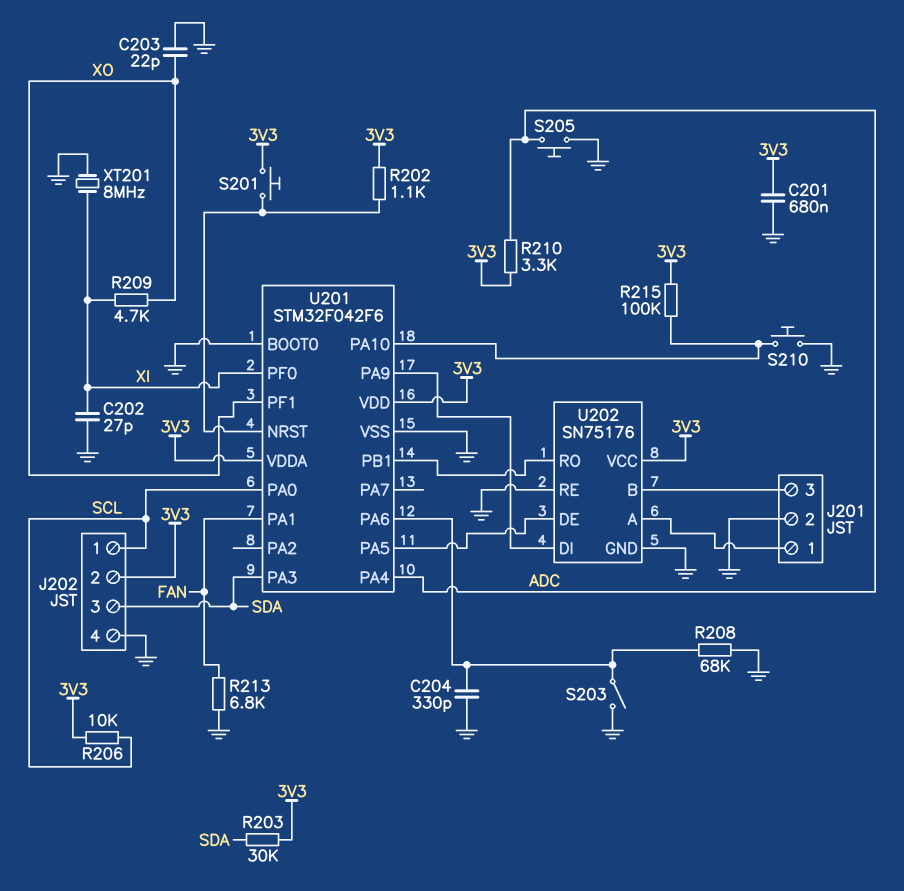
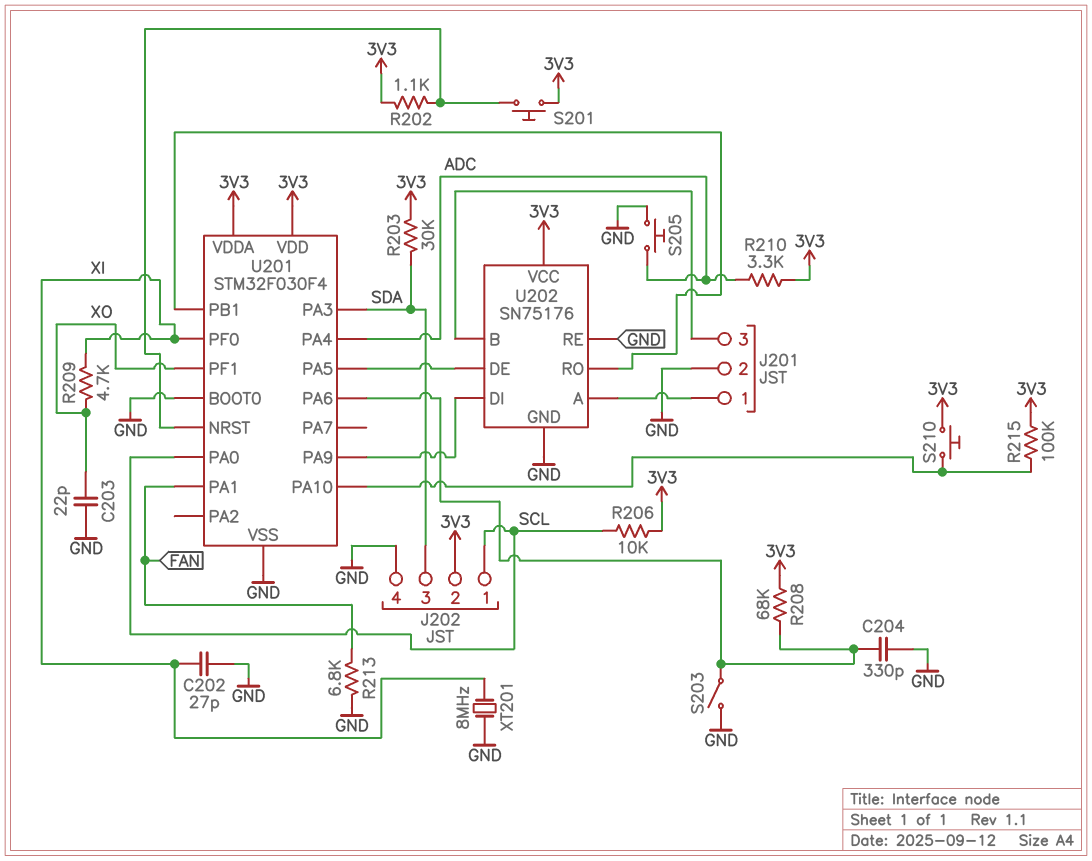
C201: 680nF (3V3, GND) -> none
R208: 68k (GND, U201/PA6) -> 68k (3V3, U201/PA6)
S210: button (GND, U201/PA10) -> button (3V3, U201/PA10)
U201: STM32F042F6 -> STM32F030F4

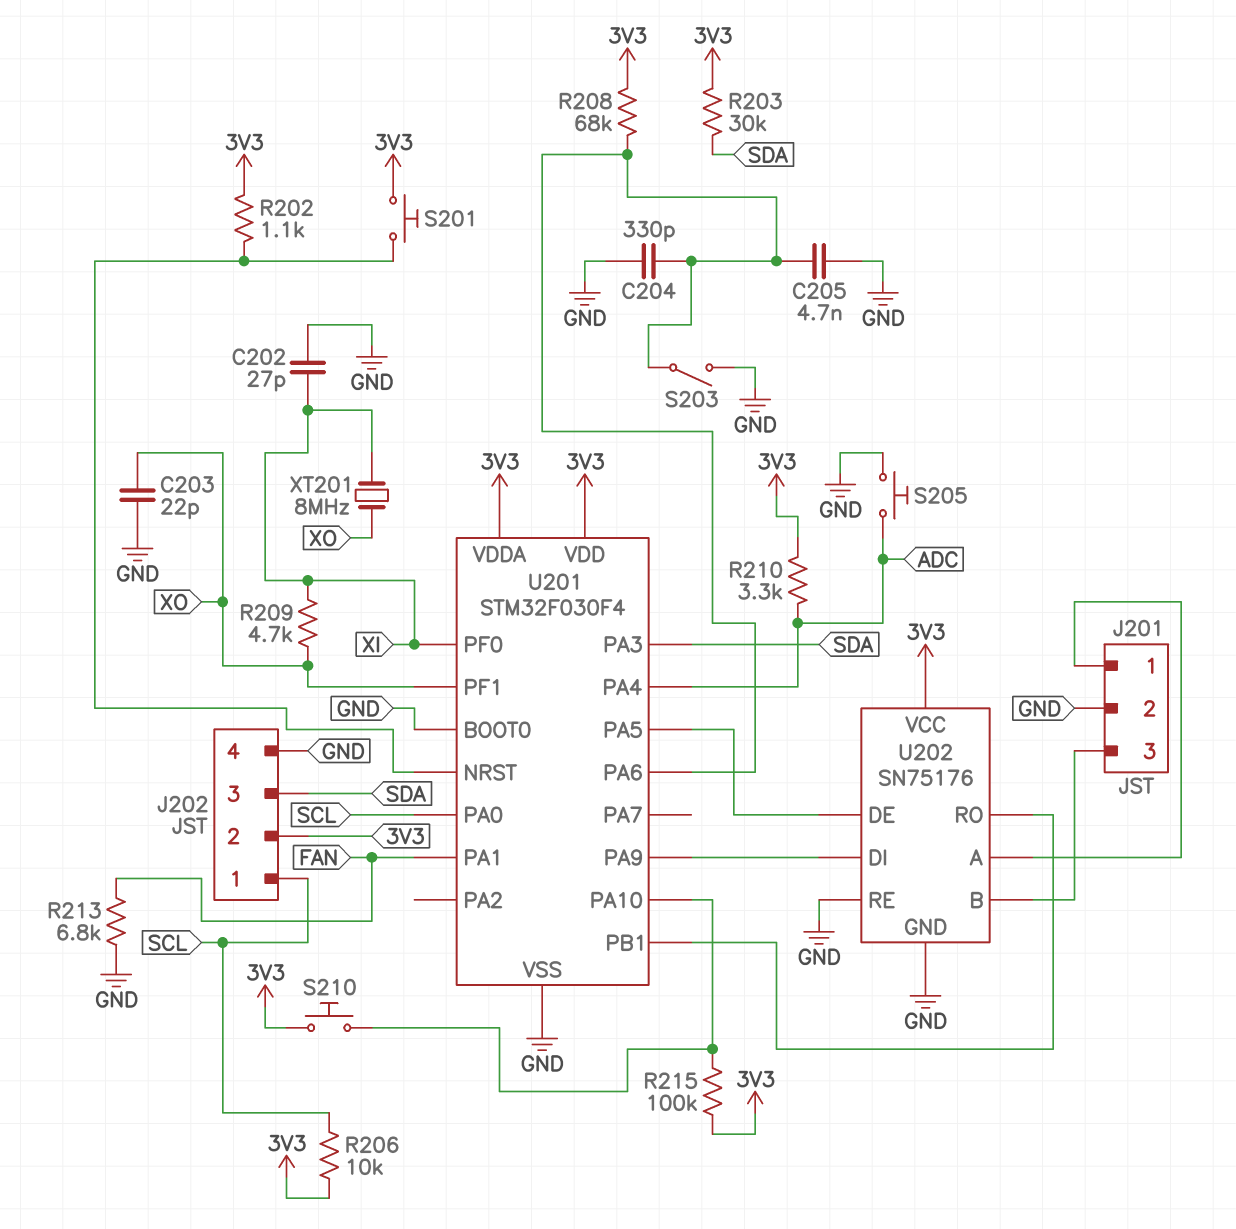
C205: none -> 4.7nF (GND, U201/PA6)
XT201: 8MHz (GND, XI) -> 8MHz (XI, XO)

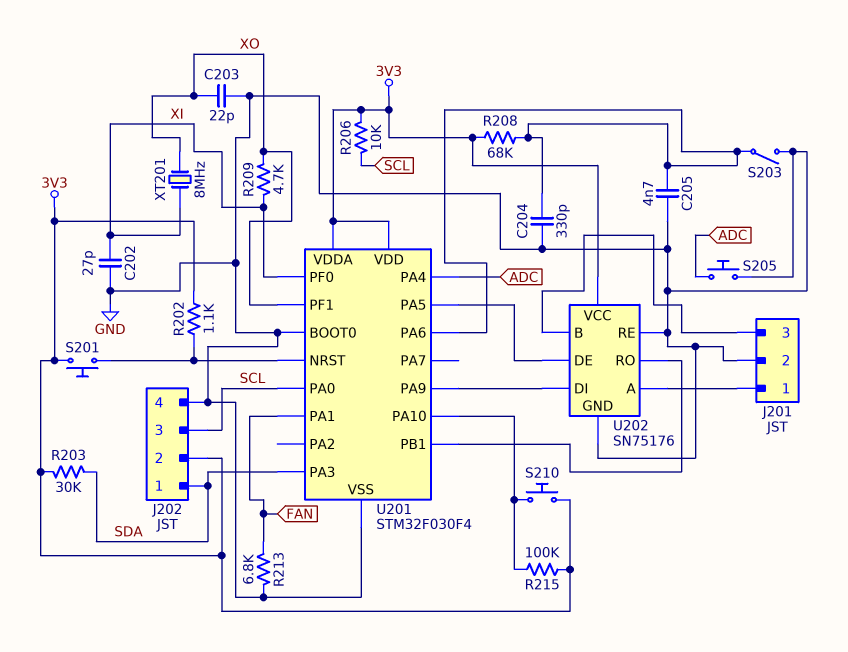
J202 pin 1: SCL -> SDA
J202 pin 3: SDA -> SCL
R210: 3.3k (3V3, ADC) -> none

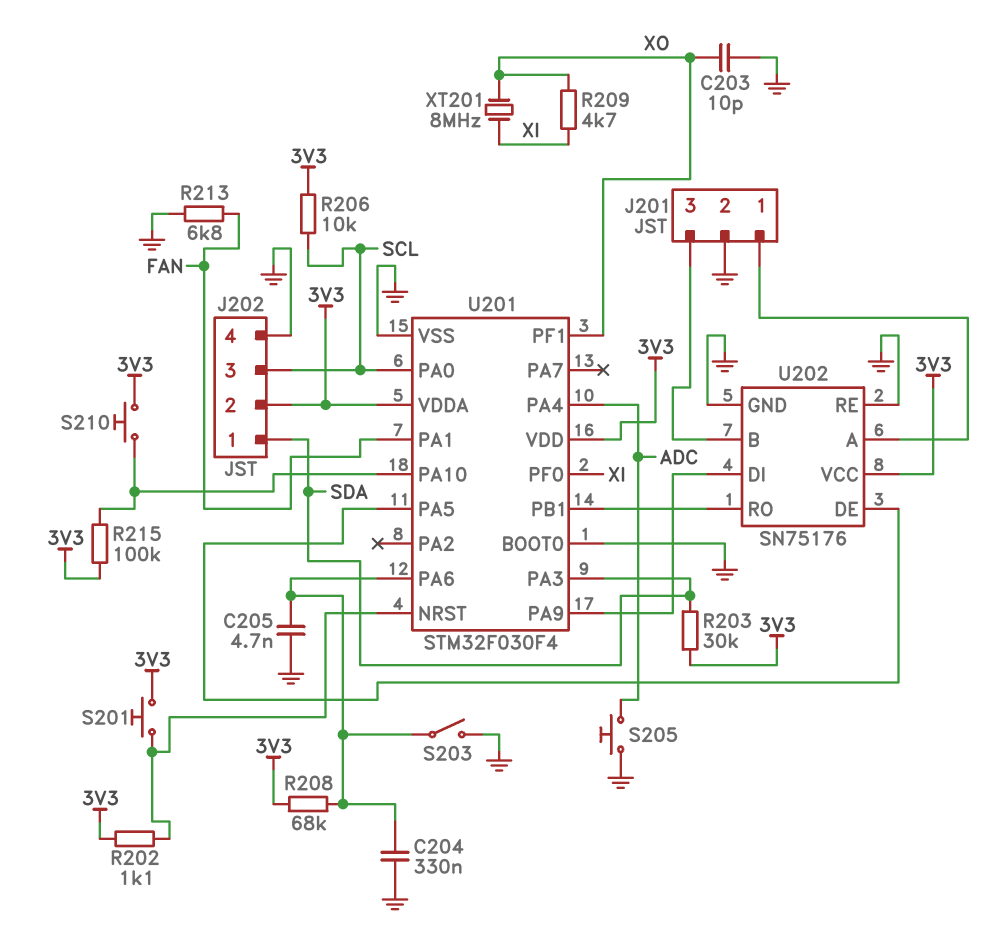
C202: 27pF (GND, XI) -> none
C203: 22pF (GND, XO) -> 10pF (GND, XO)
C204: 330pF (GND, U201/PA6) -> 330nF (GND, U201/PA6)

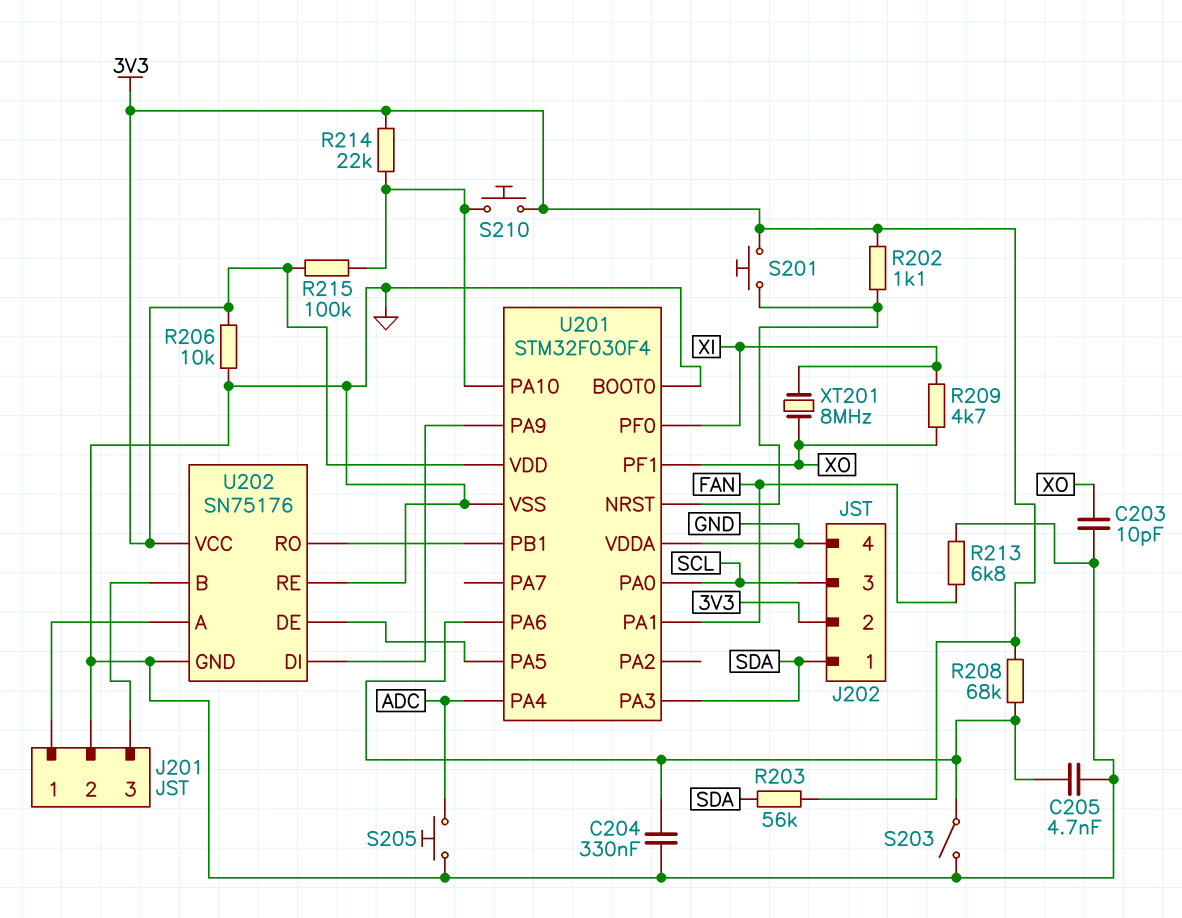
R203: 30k (3V3, SDA) -> 56k (3V3, SDA)
R206: 10k (3V3, SCL) -> 10k (3V3, GND)
R214: none -> 22k (3V3, U201/PA10)
U201 pin VDDA: 3V3 -> GND

